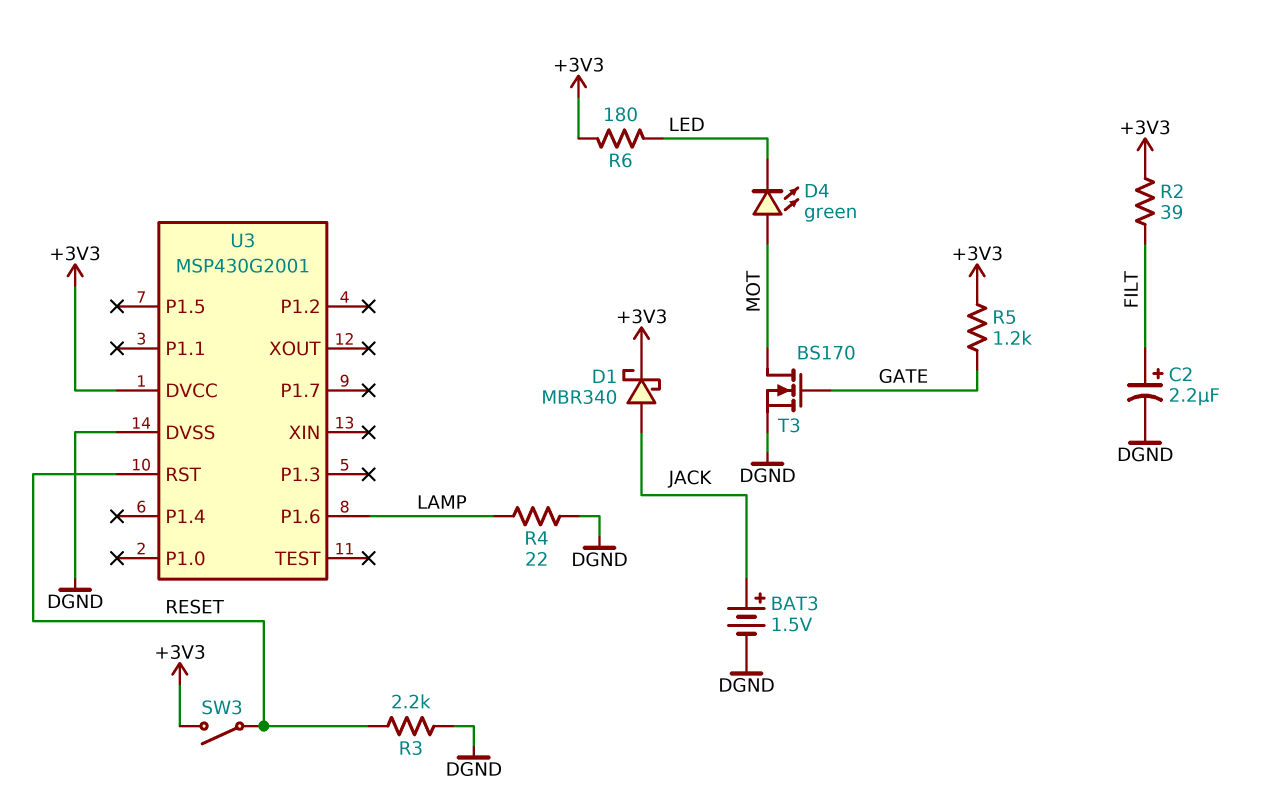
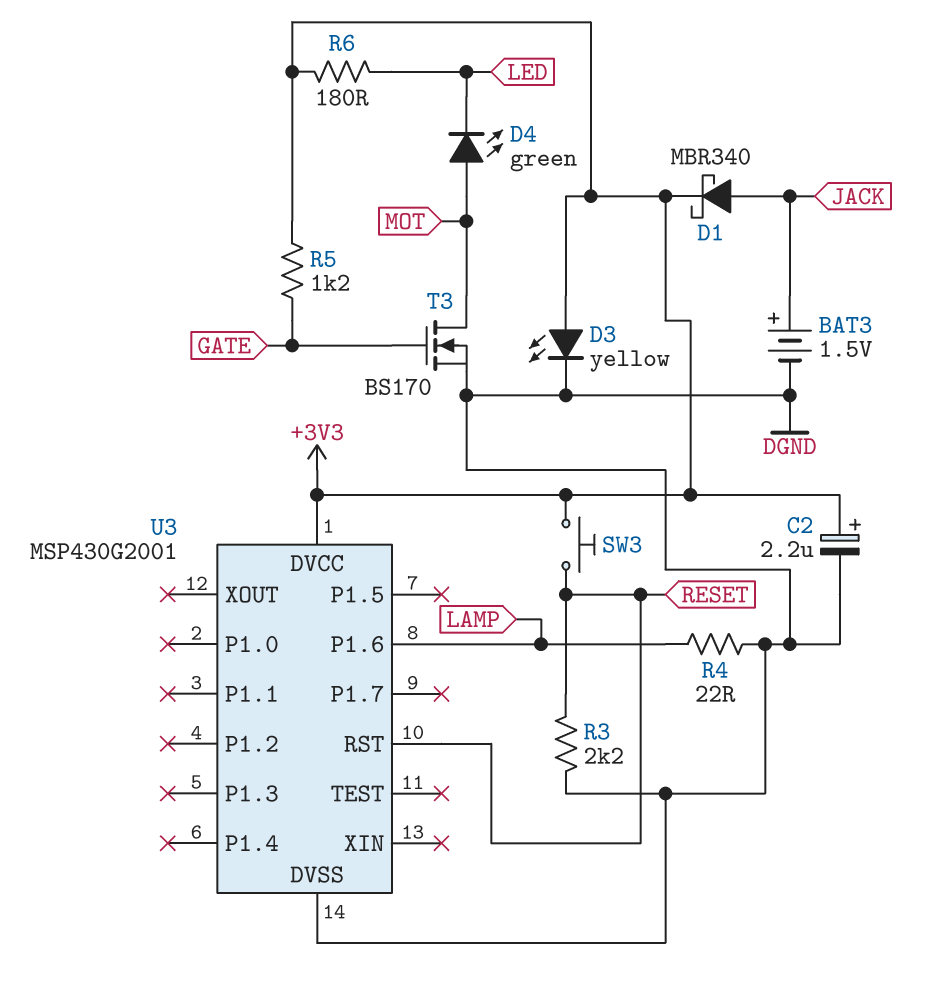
C2: 2.2uF (plus FILT, minus DGND) -> 2.2uF (plus +3V3, minus DGND)
D3: none -> LED yellow (A +3V3, K DGND)
R2: 39 (+3V3, FILT) -> none
SW3: switch (+3V3, RESET) -> button (+3V3, RESET)

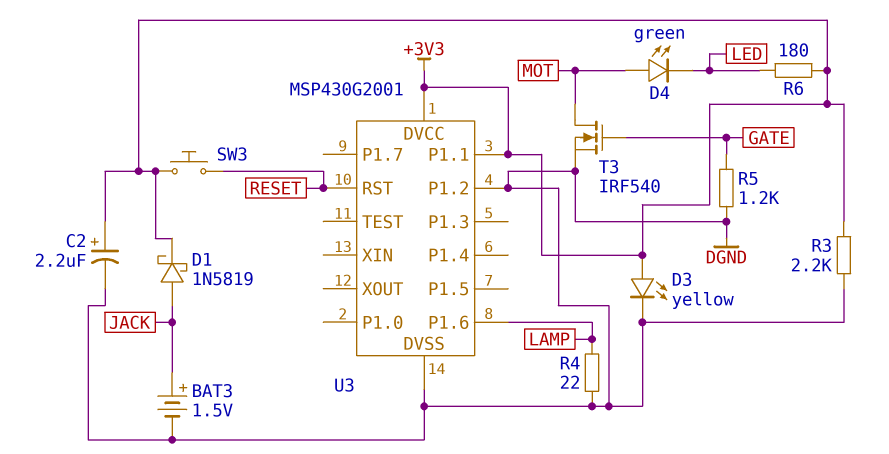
D1: schottky MBR340 (A JACK, K +3V3) -> schottky 1N5819 (A JACK, K +3V3)
R3: 2.2k (DGND, RESET) -> 2.2k (+3V3, DGND)
R5: 1.2k (+3V3, GATE) -> 1.2k (DGND, GATE)
T3: NMOS BS170 (G GATE, D MOT, S DGND) -> NMOS IRF540 (G GATE, D MOT, S DGND)
U3 pin P1.1: none -> +3V3
U3 pin P1.2: none -> DGND

